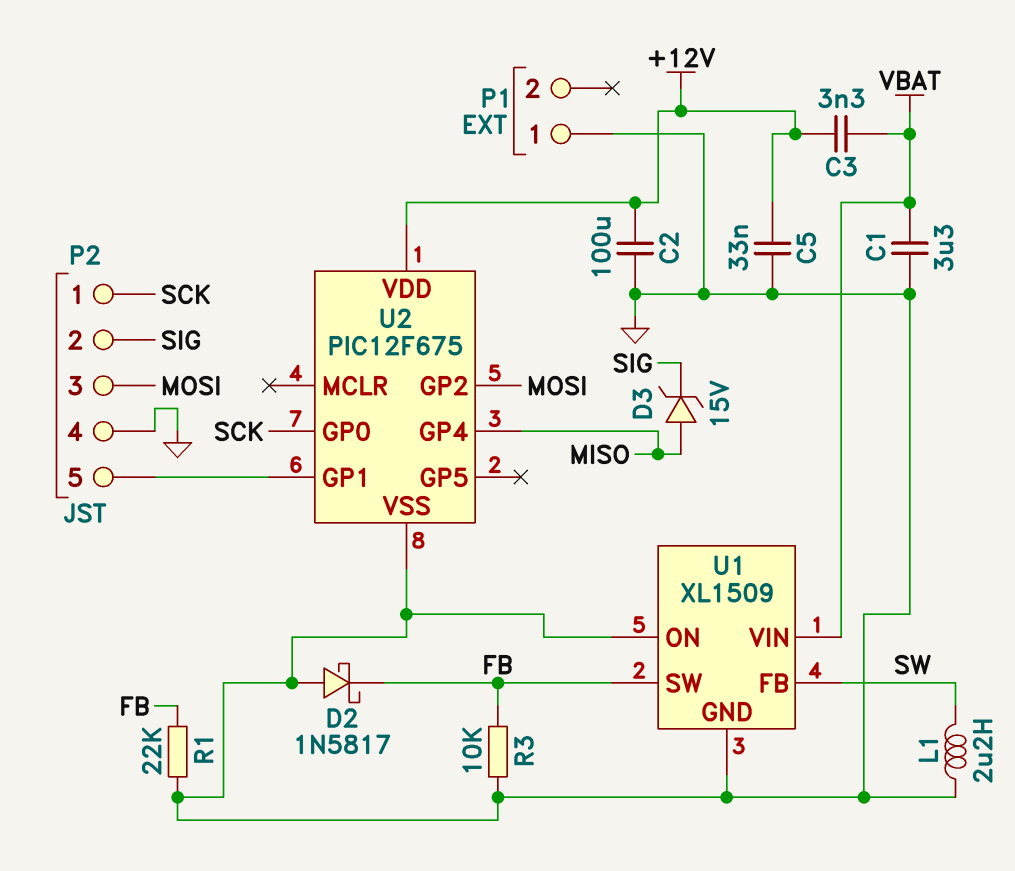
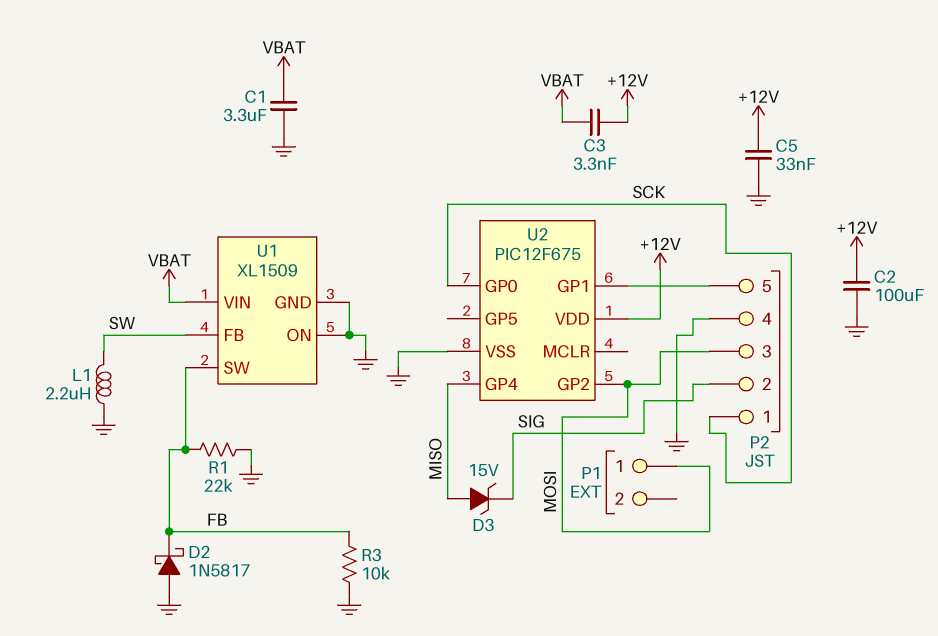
P1 pin 1: GND -> MOSI

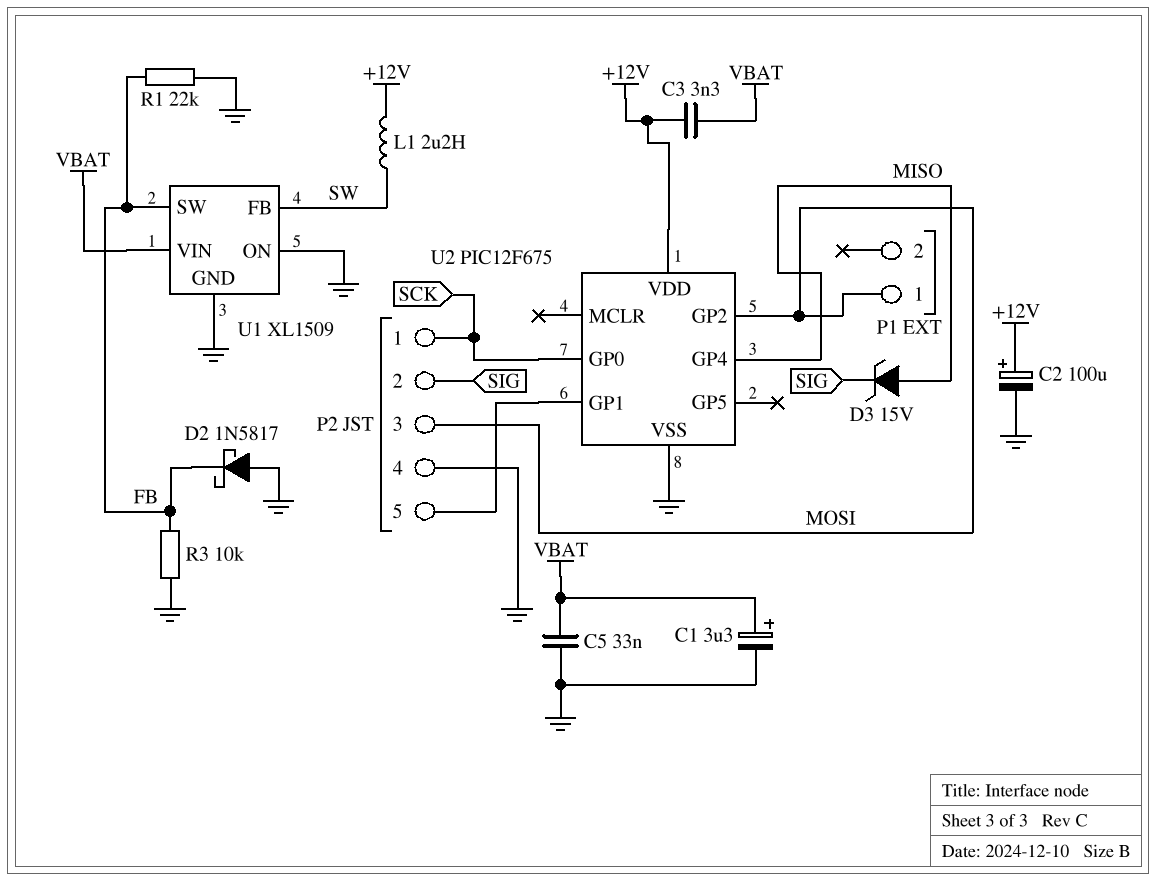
C1: 3.3uF (GND, VBAT) -> 3.3uF (plus VBAT, minus GND)
C2: 100uF (+12V, GND) -> 100uF (plus +12V, minus GND)
C5: 33nF (+12V, GND) -> 33nF (GND, VBAT)
L1: 2.2uH (GND, SW) -> 2.2uH (+12V, SW)

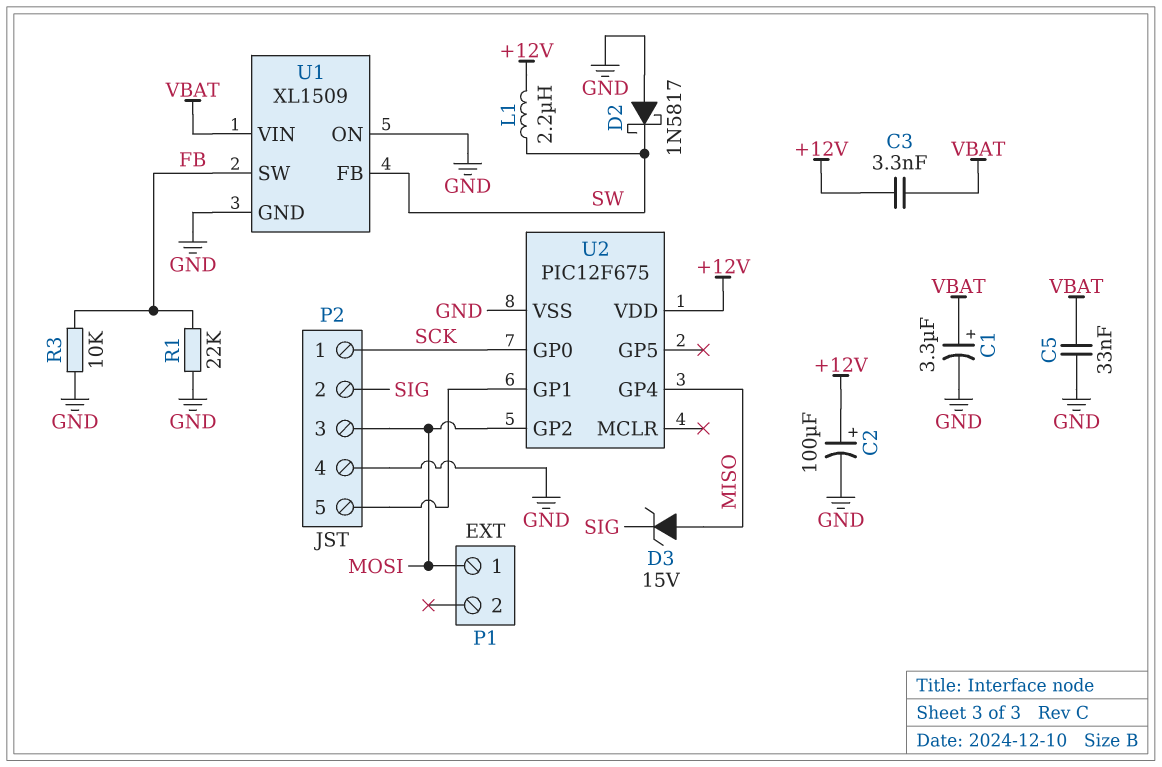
D2: schottky 1N5817 (A GND, K FB) -> schottky 1N5817 (A GND, K SW)

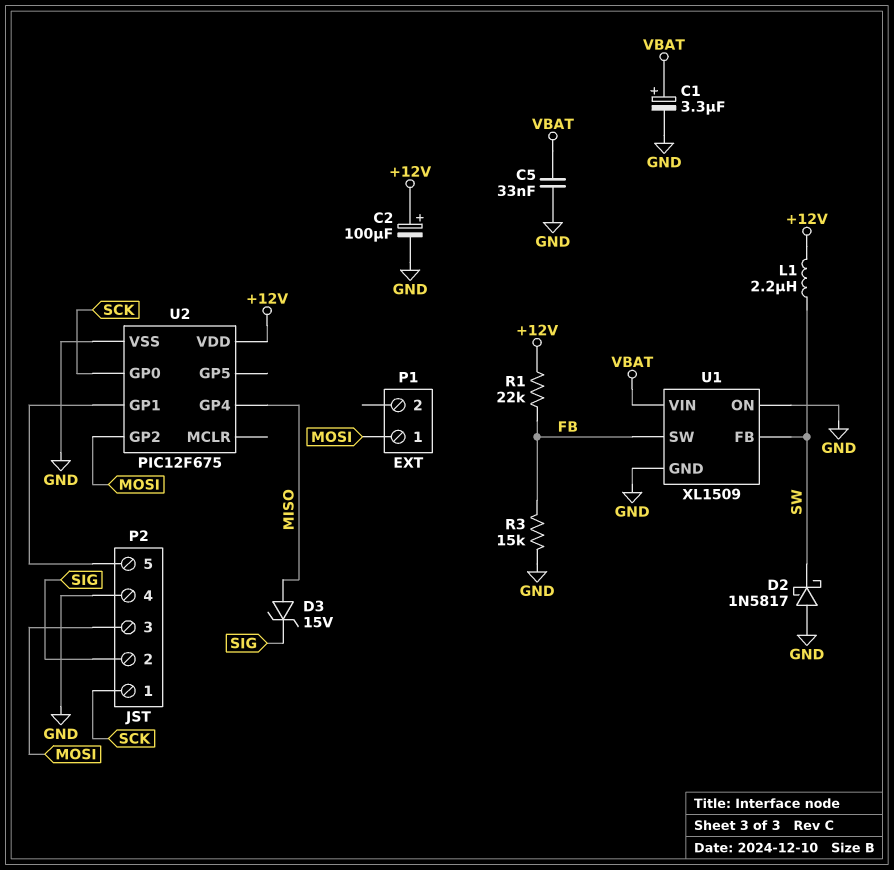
C3: 3.3nF (+12V, VBAT) -> none
R1: 22k (FB, GND) -> 22k (+12V, FB)
R3: 10k (FB, GND) -> 15k (FB, GND)

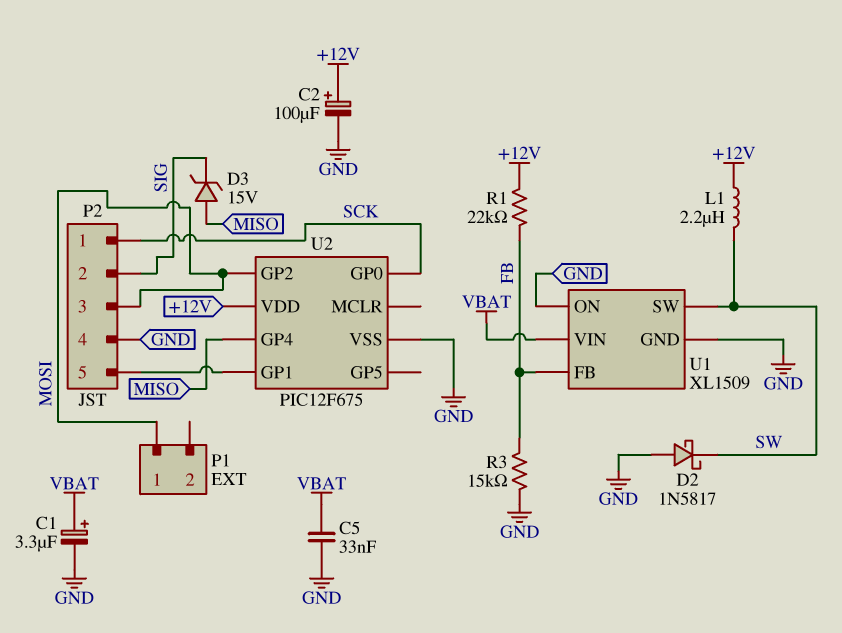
U1 pin FB: SW -> FB
U1 pin SW: FB -> SW

